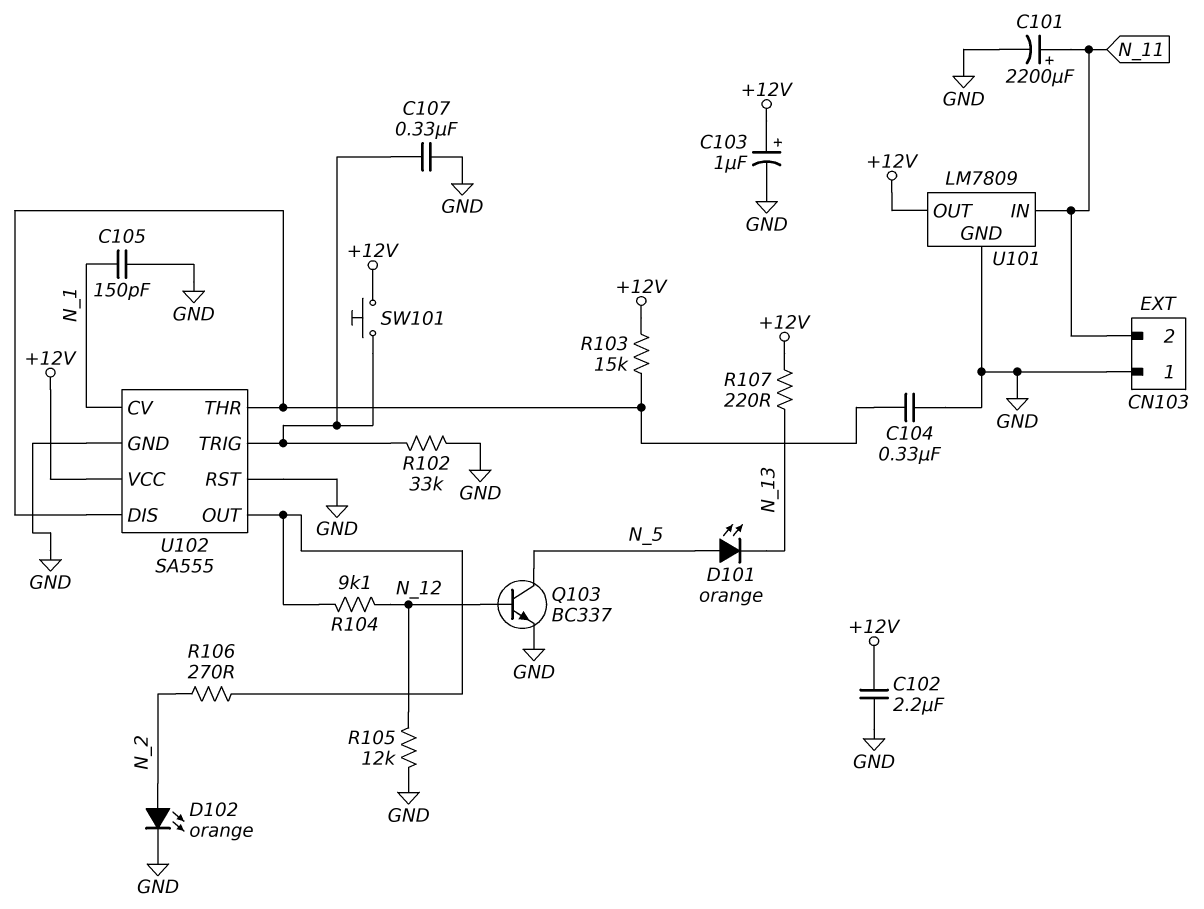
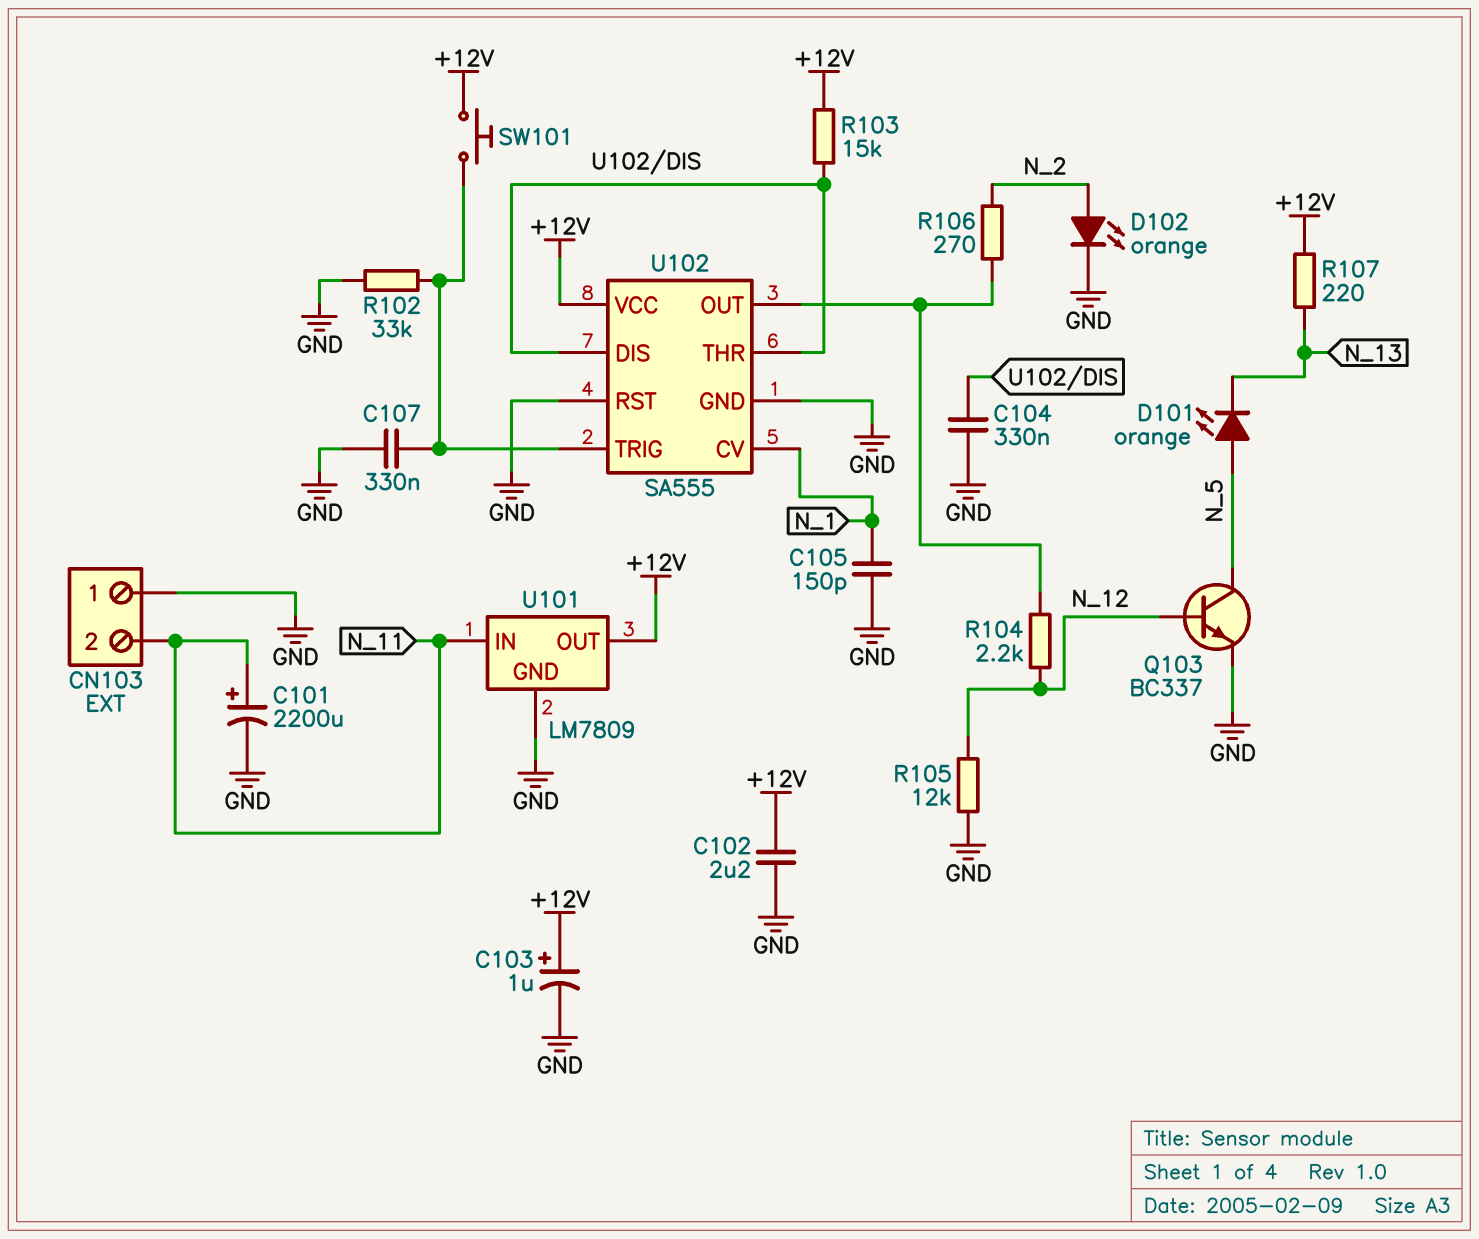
R104: 9.1k (N_12, U102/OUT) -> 2.2k (N_12, U102/OUT)

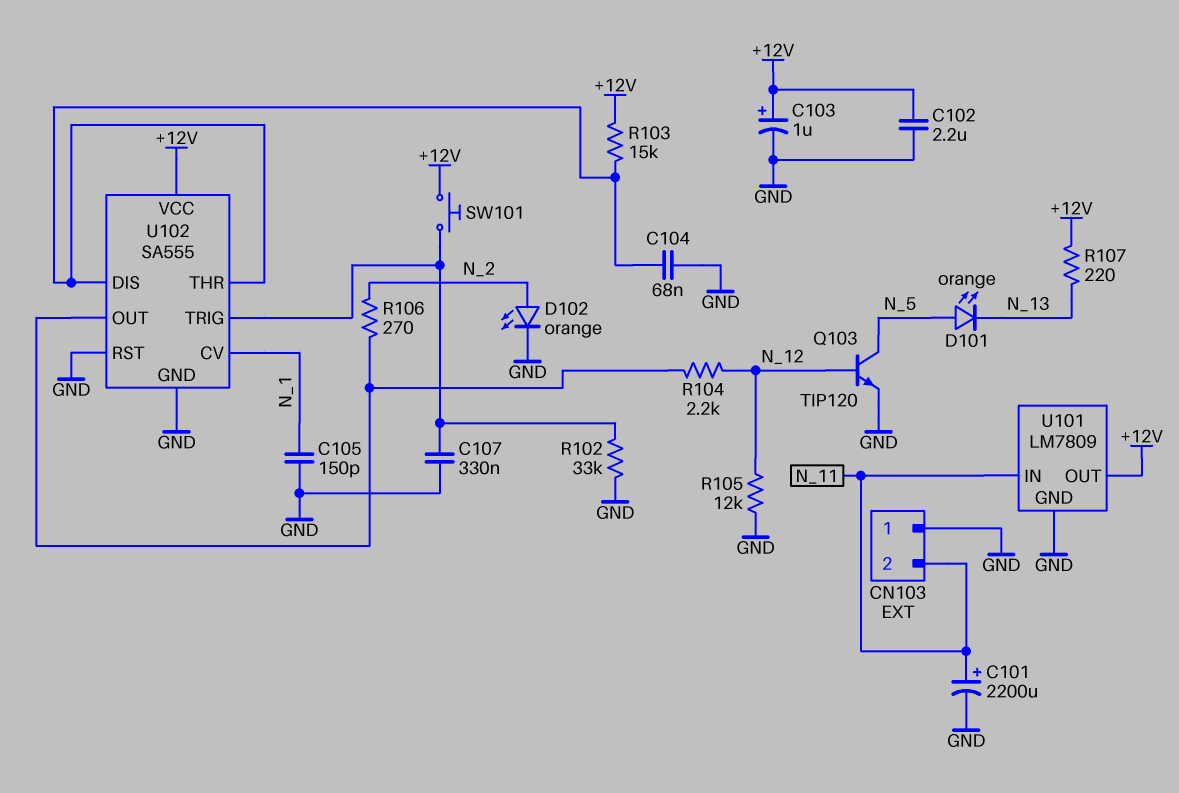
C104: 330nF (GND, U102/DIS) -> 68nF (GND, U102/DIS)
Q103: NPN BC337 (B N_12, C N_5, E GND) -> NPN TIP120 (B N_12, C N_5, E GND)

